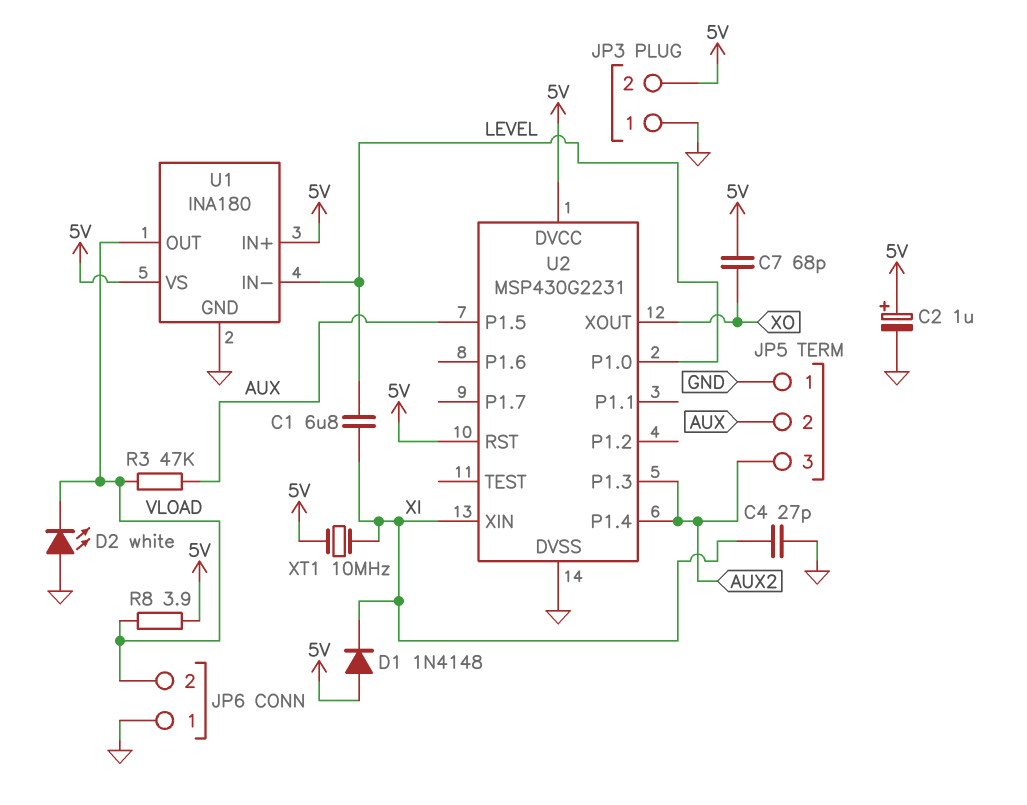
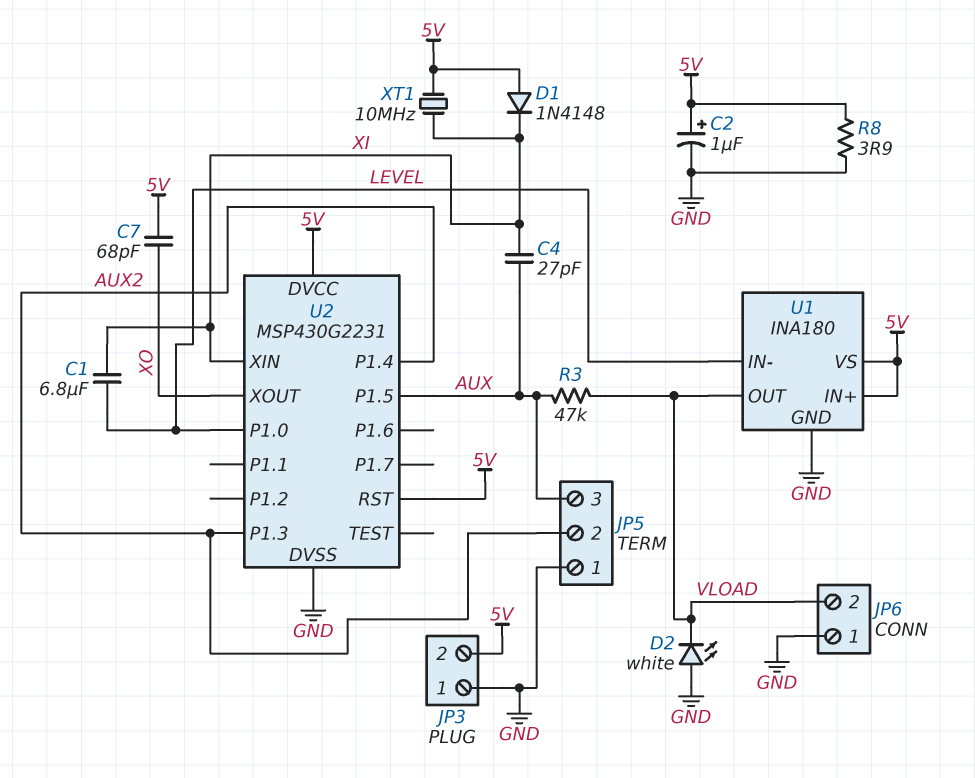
C4: 27pF (GND, XI) -> 27pF (AUX, XI)
JP5 pin 2: AUX -> AUX2
JP5 pin 3: AUX2 -> AUX
R8: 3.9 (5V, VLOAD) -> 3.9 (5V, GND)

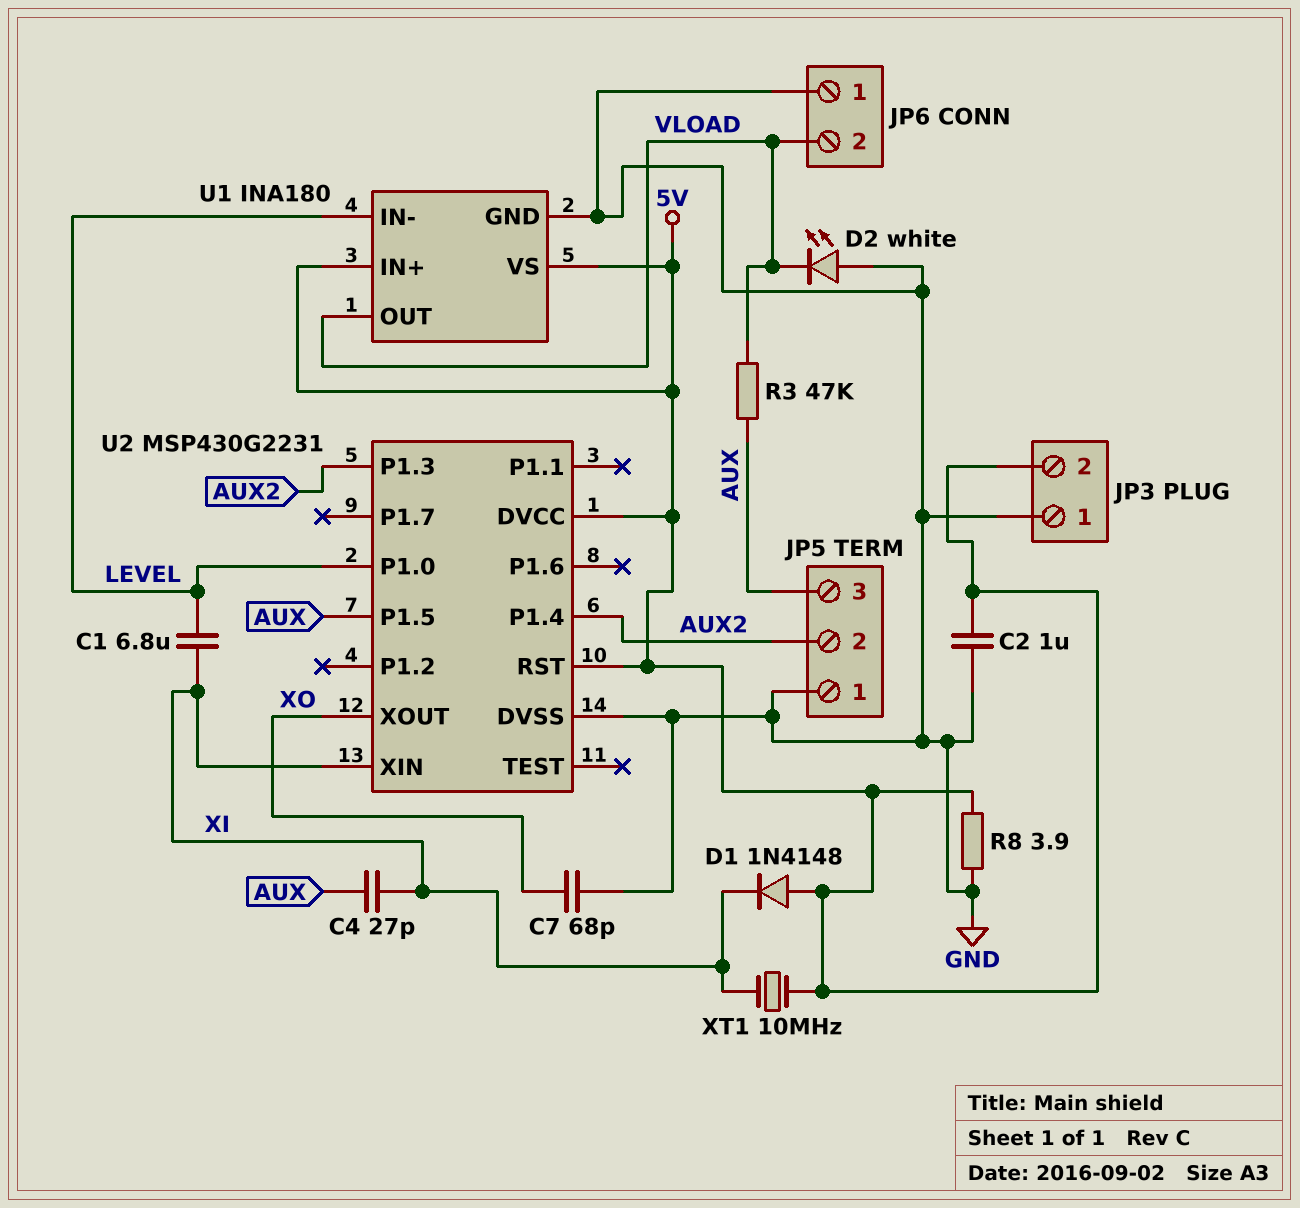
C2: 1uF (plus 5V, minus GND) -> 1uF (5V, GND)
C7: 68pF (5V, XO) -> 68pF (GND, XO)

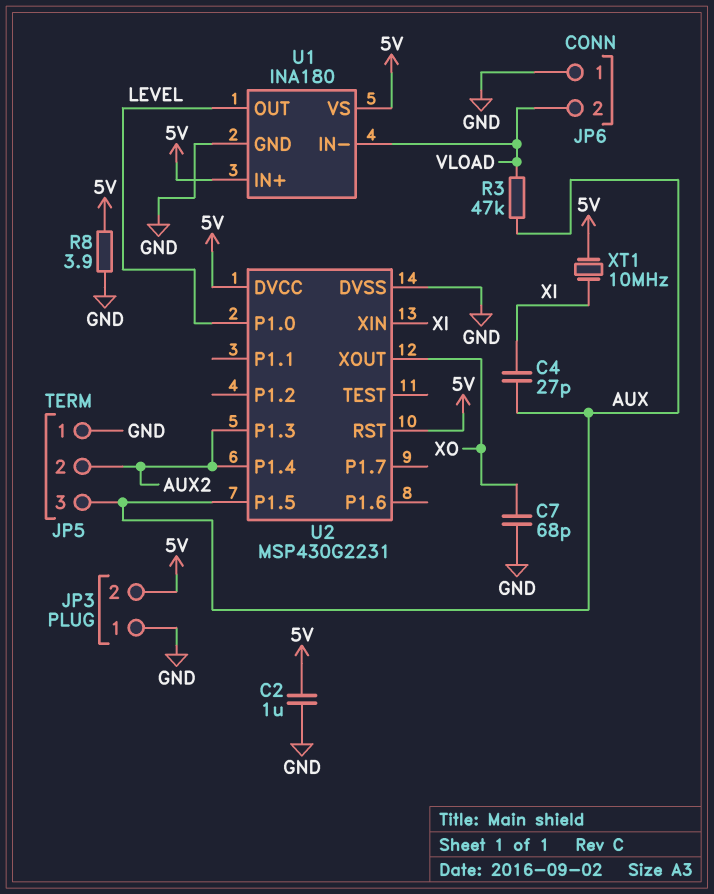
C1: 6.8uF (LEVEL, XI) -> none
D1: diode 1N4148 (A 5V, K XI) -> none
D2: LED white (A GND, K VLOAD) -> none
U1 pin IN-: LEVEL -> VLOAD
U1 pin OUT: VLOAD -> LEVEL

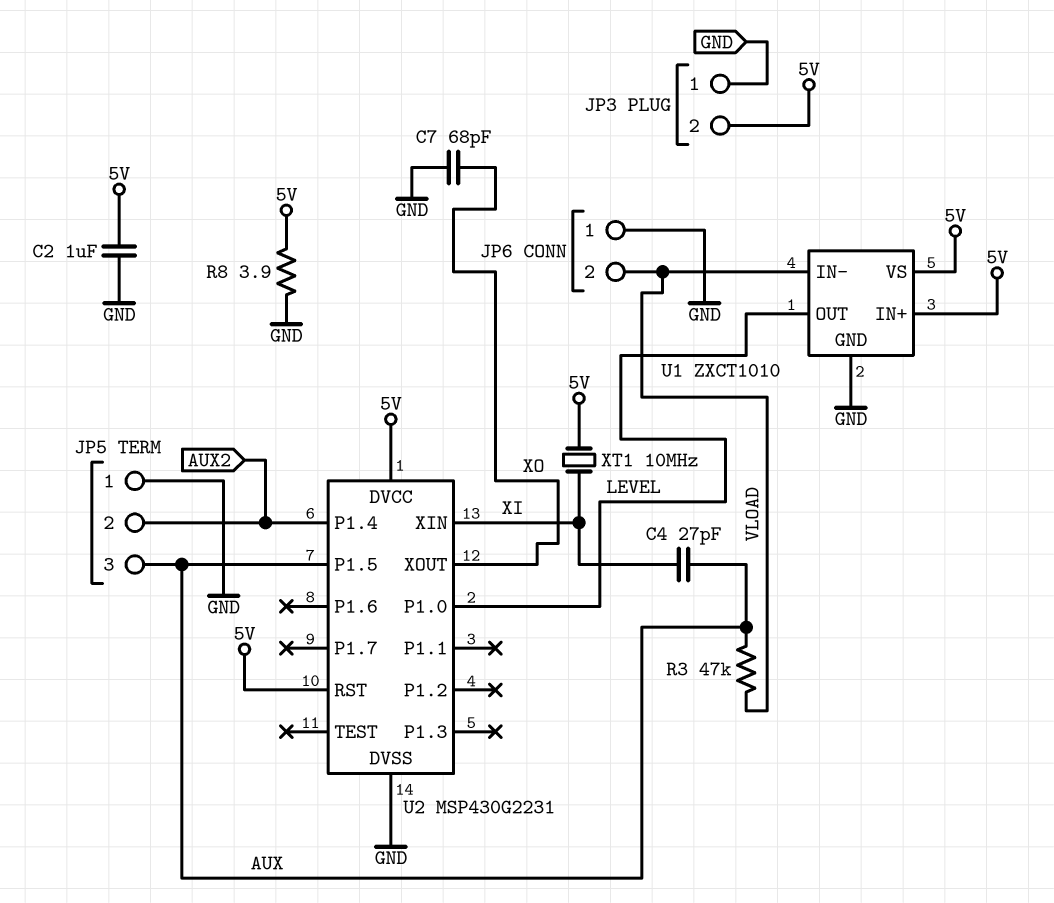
U1: INA180 -> ZXCT1010
U2 pin P1.3: AUX2 -> none

